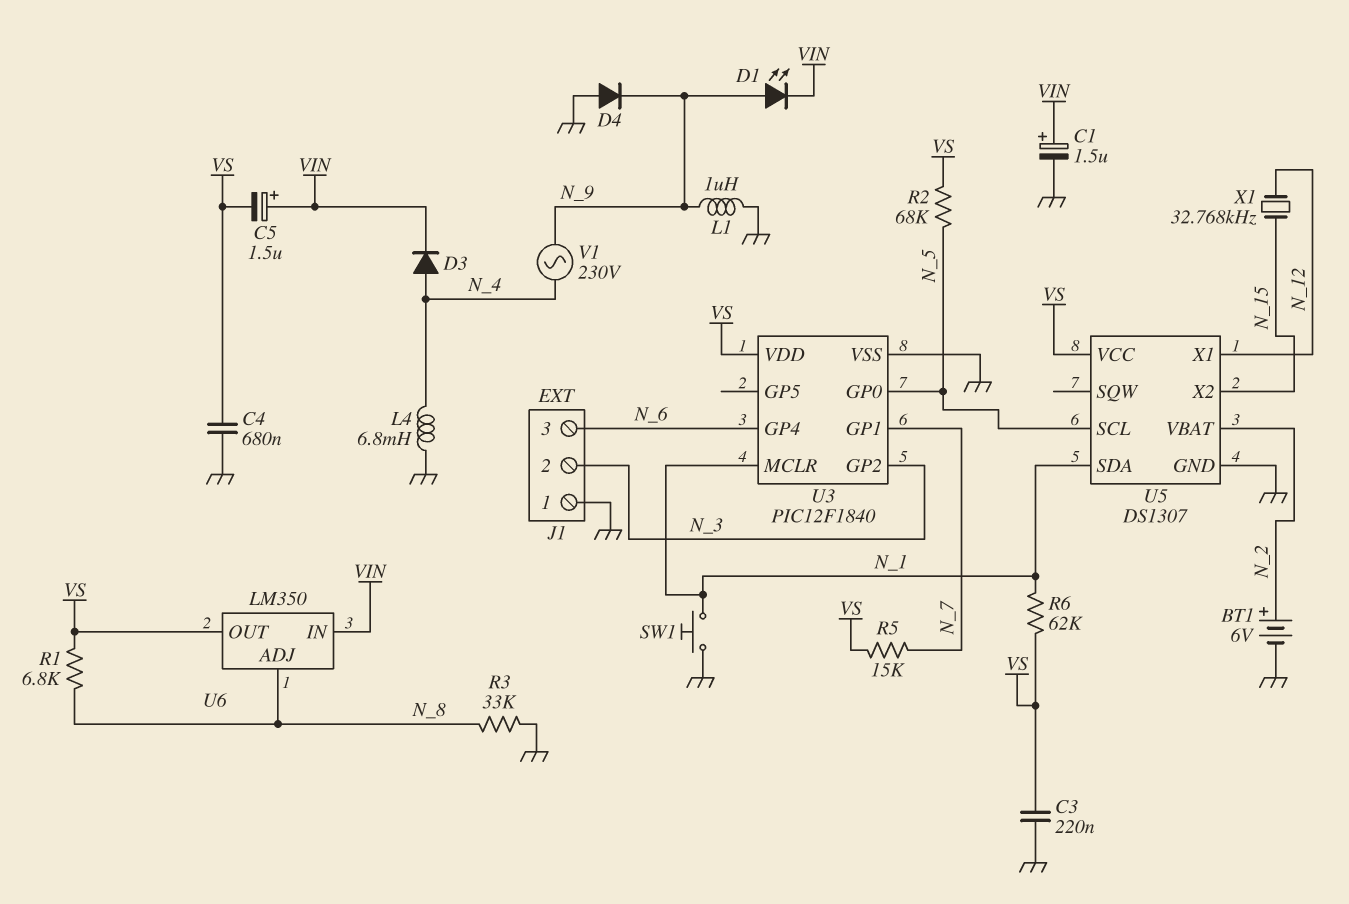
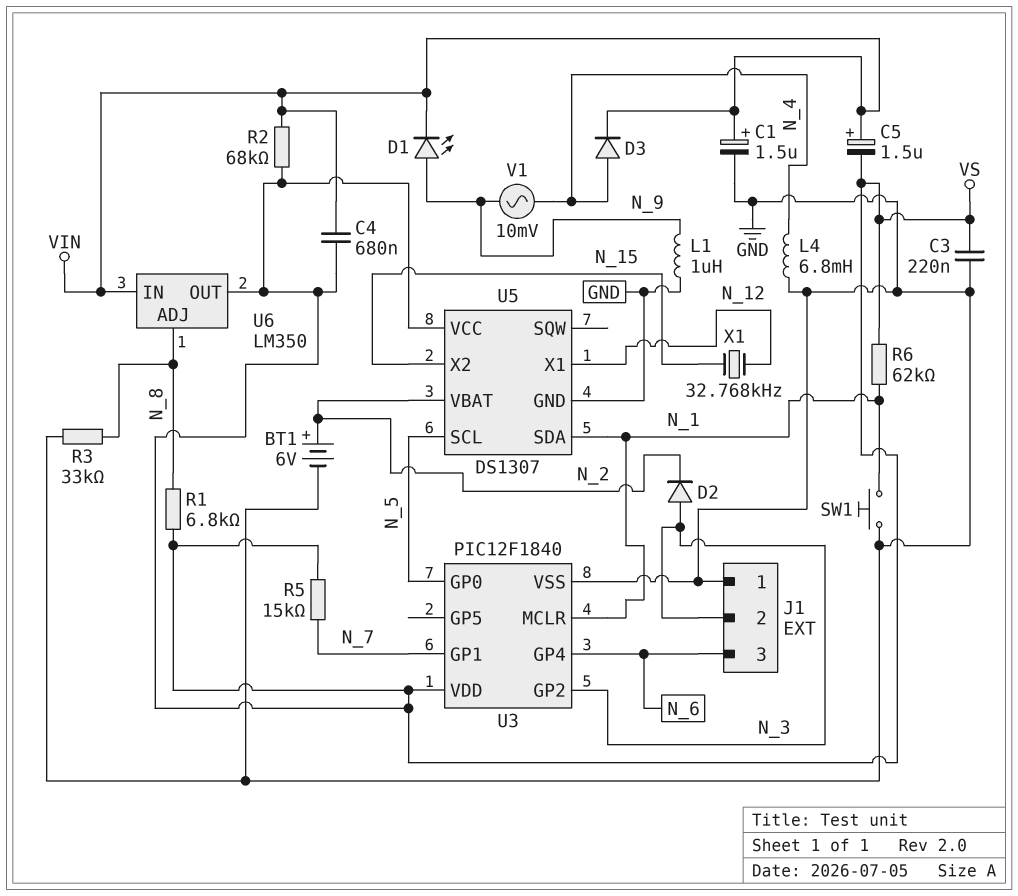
C4: 680nF (GND, VS) -> 680nF (VIN, VS)
D2: none -> diode (A N_3, K N_2)
D4: diode (A GND, K N_9) -> none
R2: 68k (N_5, VS) -> 68k (VIN, VS)
V1: AC 230V (N_4, N_9) -> AC 10mV (N_4, N_9)

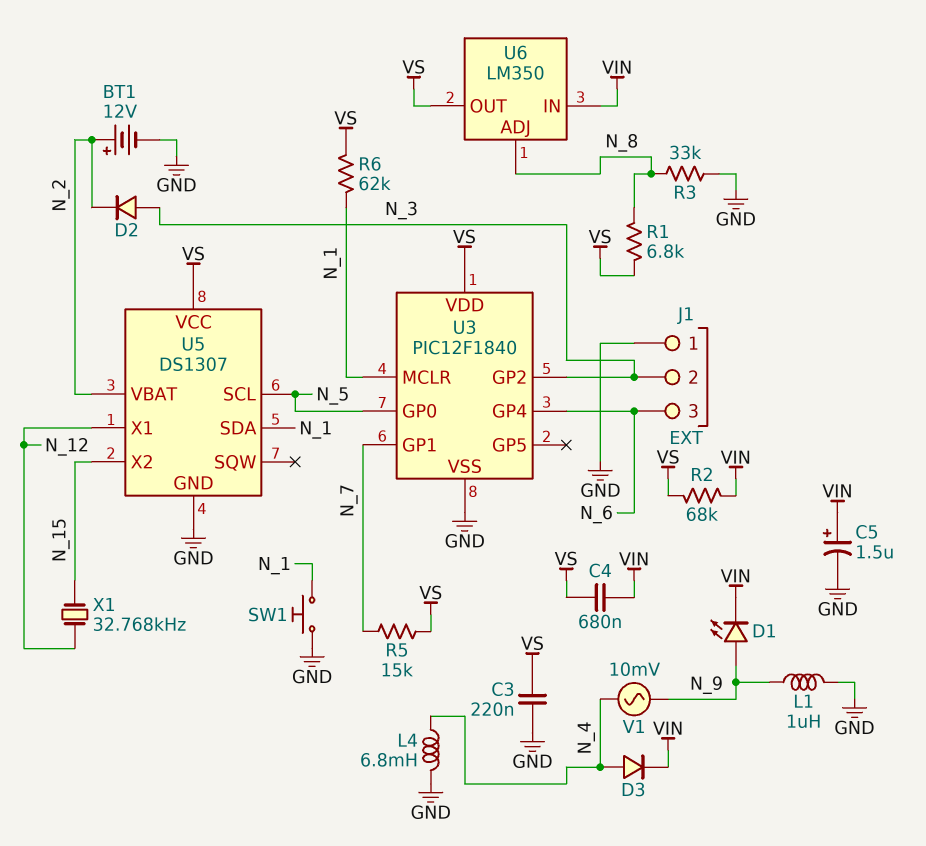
BT1: 6V (plus N_2, minus GND) -> 12V (plus N_2, minus GND)
C1: 1.5uF (plus VIN, minus GND) -> none
C5: 1.5uF (plus VIN, minus VS) -> 1.5uF (plus VIN, minus GND)

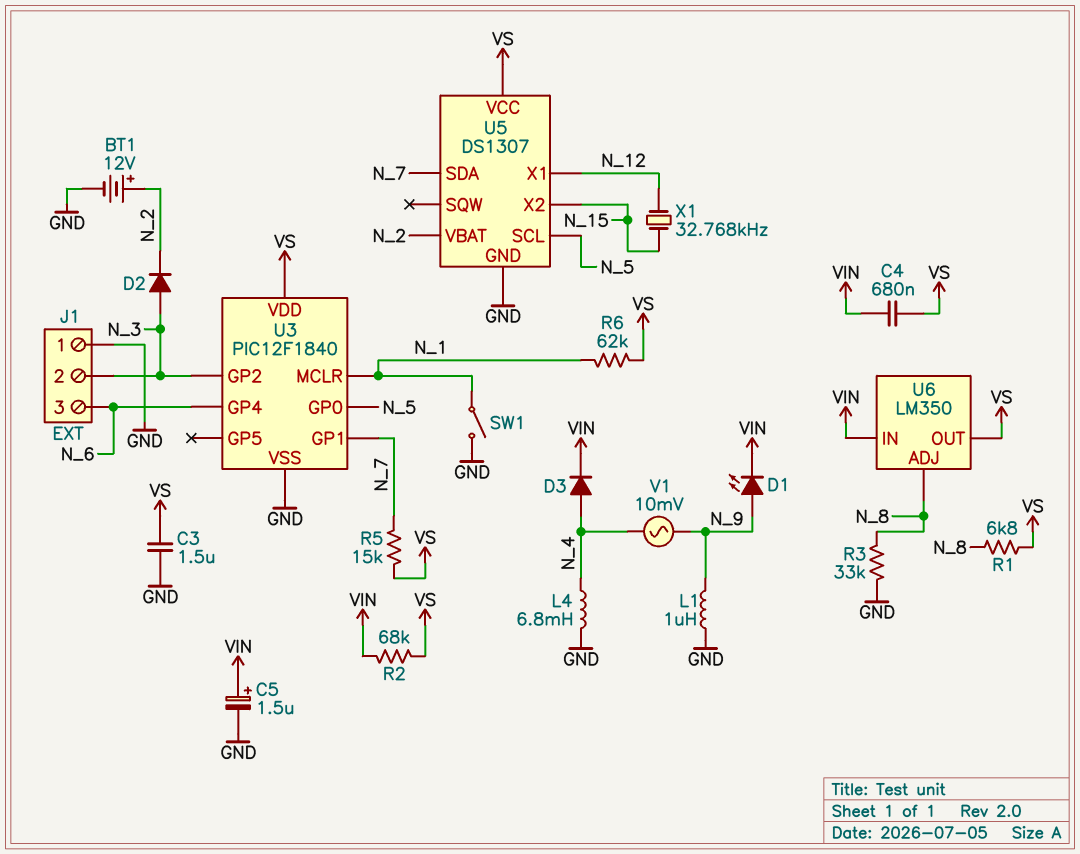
C3: 220nF (GND, VS) -> 1.5uF (GND, VS)
SW1: button (GND, N_1) -> switch (GND, N_1)
U5 pin SDA: N_1 -> N_7

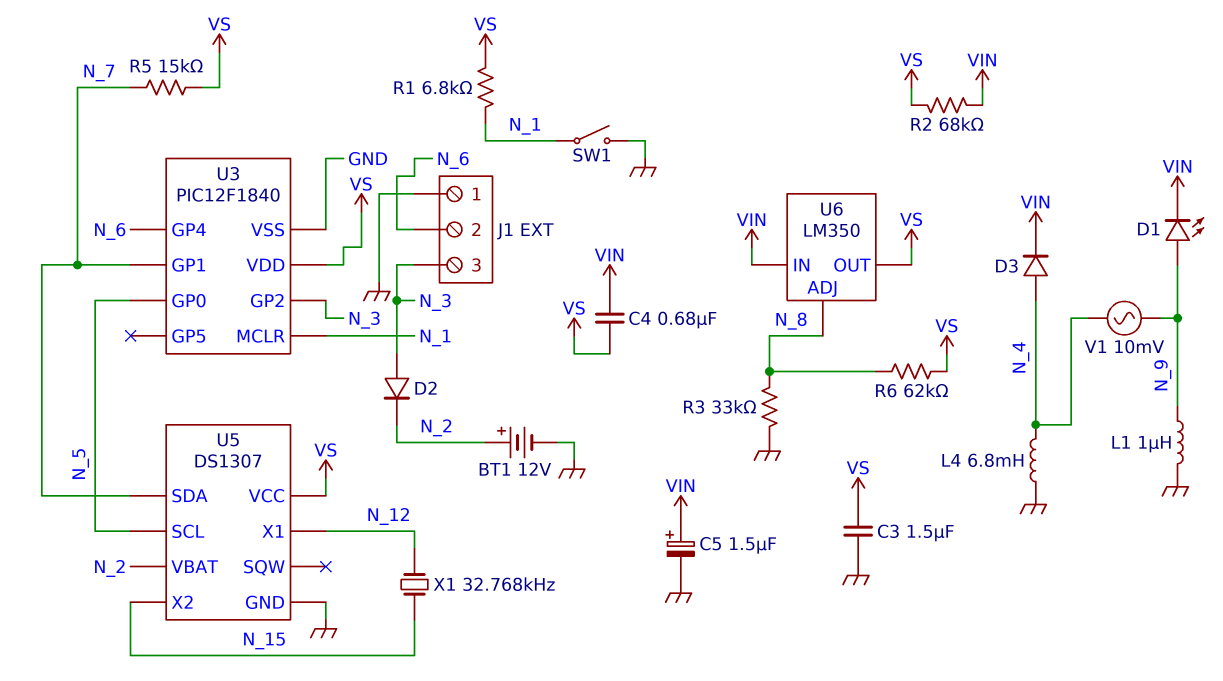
J1 pin 2: N_3 -> N_6
J1 pin 3: N_6 -> N_3
R1: 6.8k (N_8, VS) -> 6.8k (N_1, VS)
R6: 62k (N_1, VS) -> 62k (N_8, VS)

